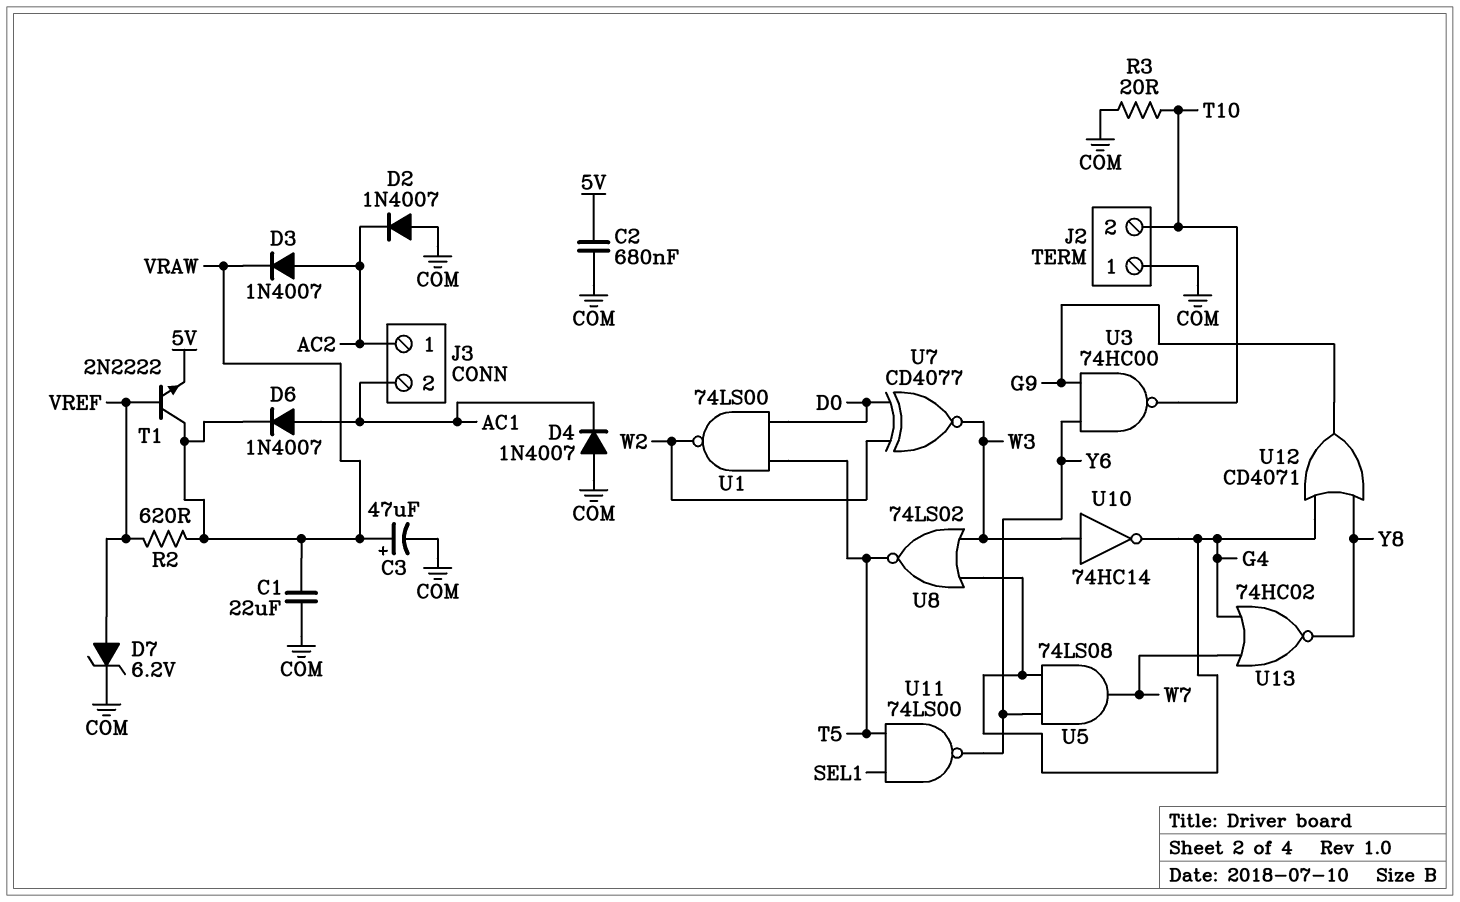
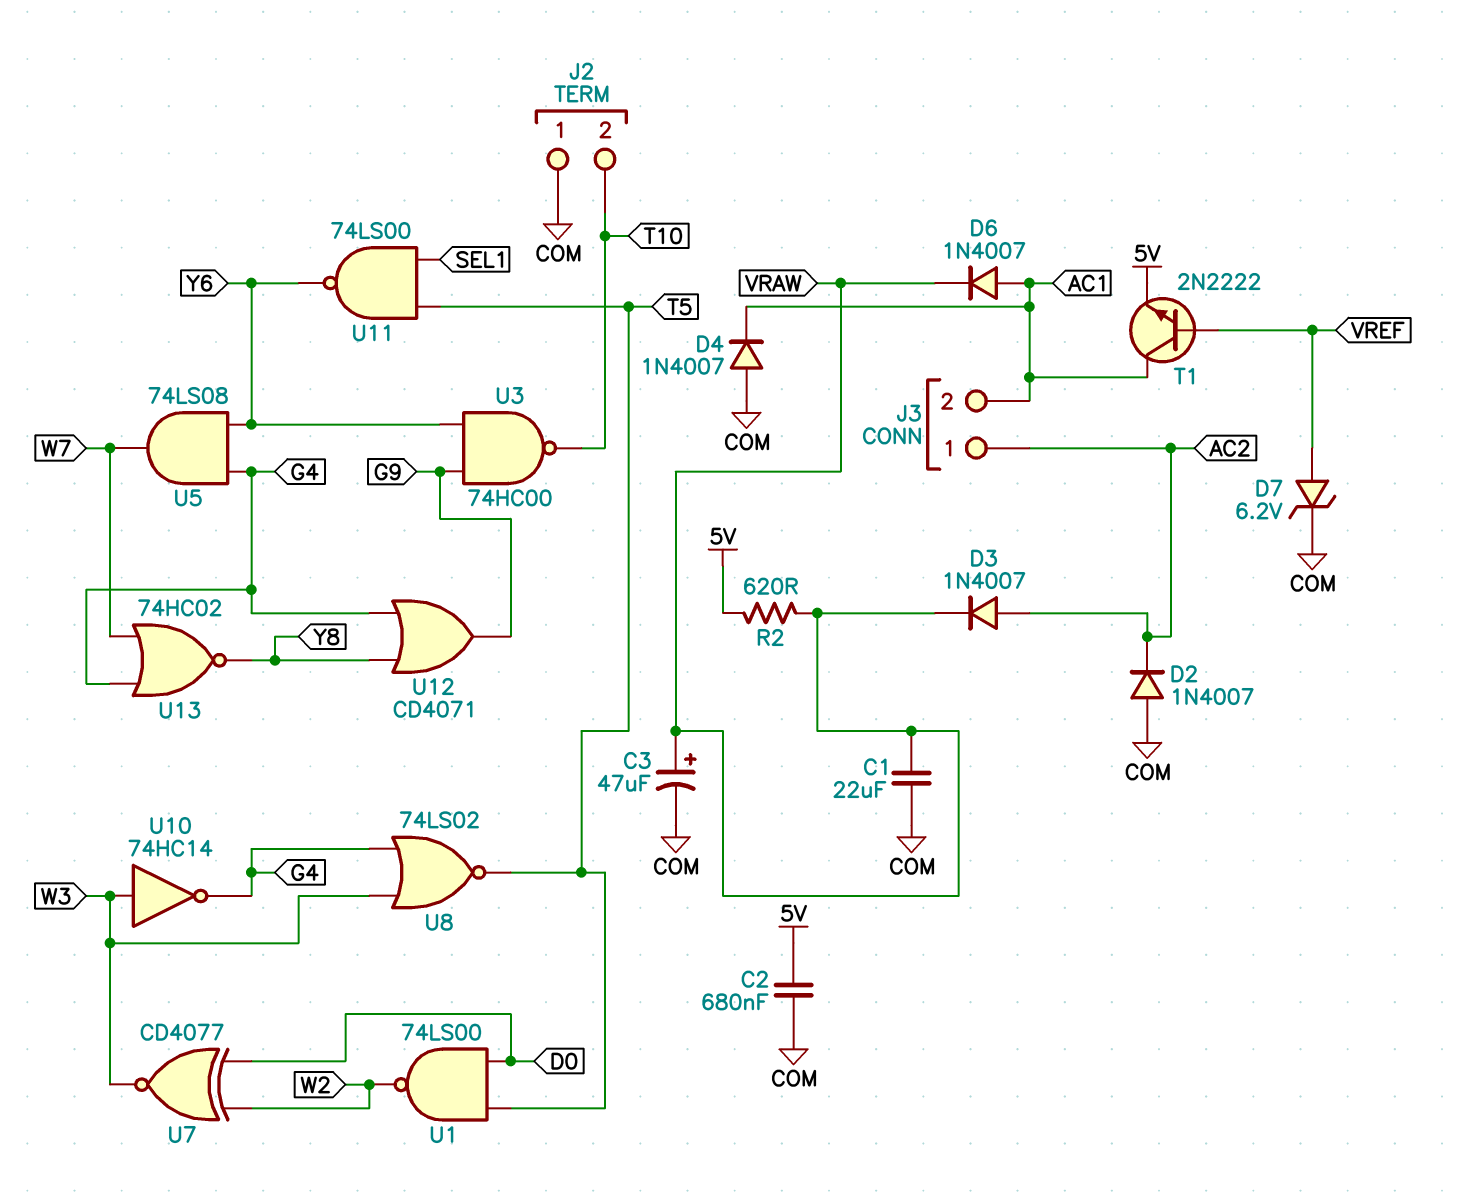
R2: 620 (VRAW, VREF) -> 620 (5V, VRAW)
R3: 20 (COM, T10) -> none
T1: NPN 2N2222 (B VREF, C VRAW, E 5V) -> NPN 2N2222 (B VREF, C AC1, E 5V)

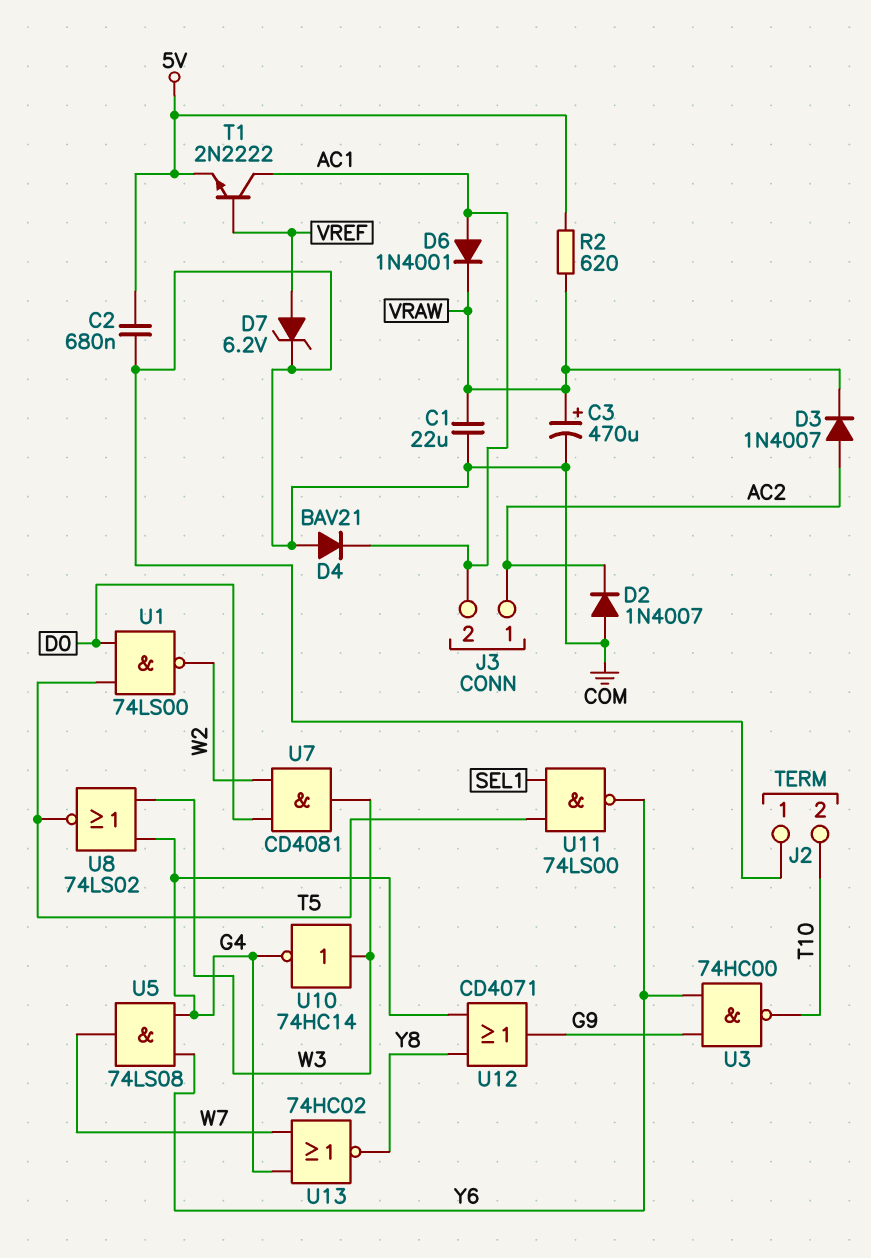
C3: 47uF (plus VRAW, minus COM) -> 470uF (plus VRAW, minus COM)
D4: diode 1N4007 (A COM, K AC1) -> diode BAV21 (A COM, K AC1)
D6: diode 1N4007 (A AC1, K VRAW) -> diode 1N4001 (A AC1, K VRAW)
U7: XNOR CD4077 (in D0, in W2, out W3) -> AND CD4081 (in D0, in W2, out W3)

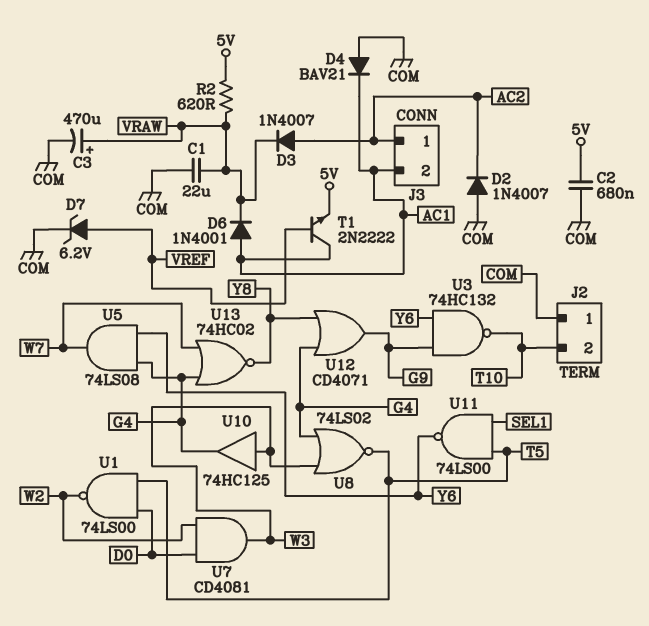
U3: NAND 74HC00 (in G9, in Y6, out T10) -> NAND 74HC132 (in G9, in Y6, out T10)
U10: NOT 74HC14 (in W3, out G4) -> buffer 74HC125 (in W3, out G4)

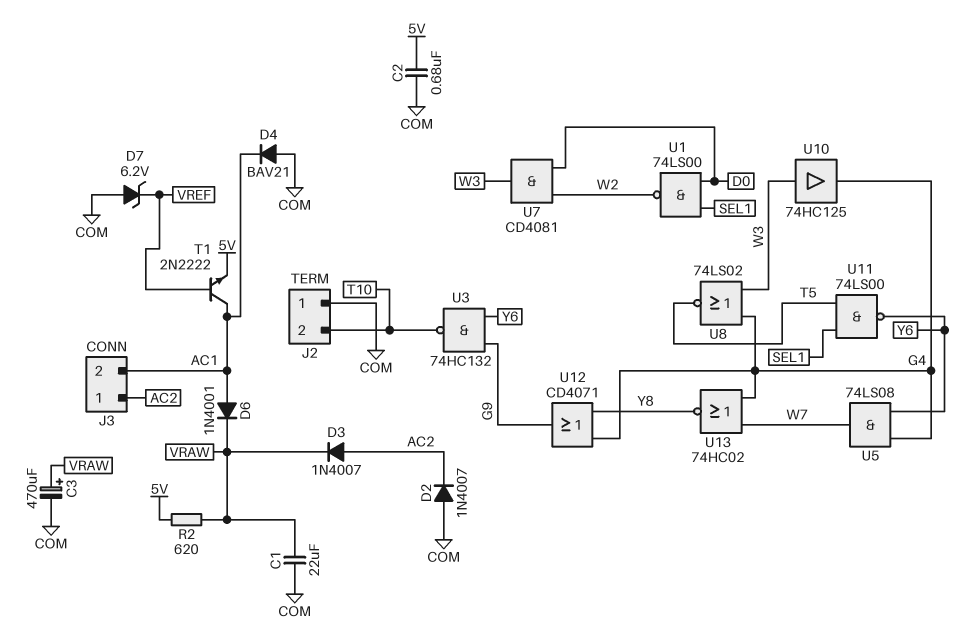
D7: zener 6.2V (A VREF, K COM) -> zener 6.2V (A COM, K VREF)
U1: NAND 74LS00 (in D0, in T5, out W2) -> NAND 74LS00 (in D0, in SEL1, out W2)

